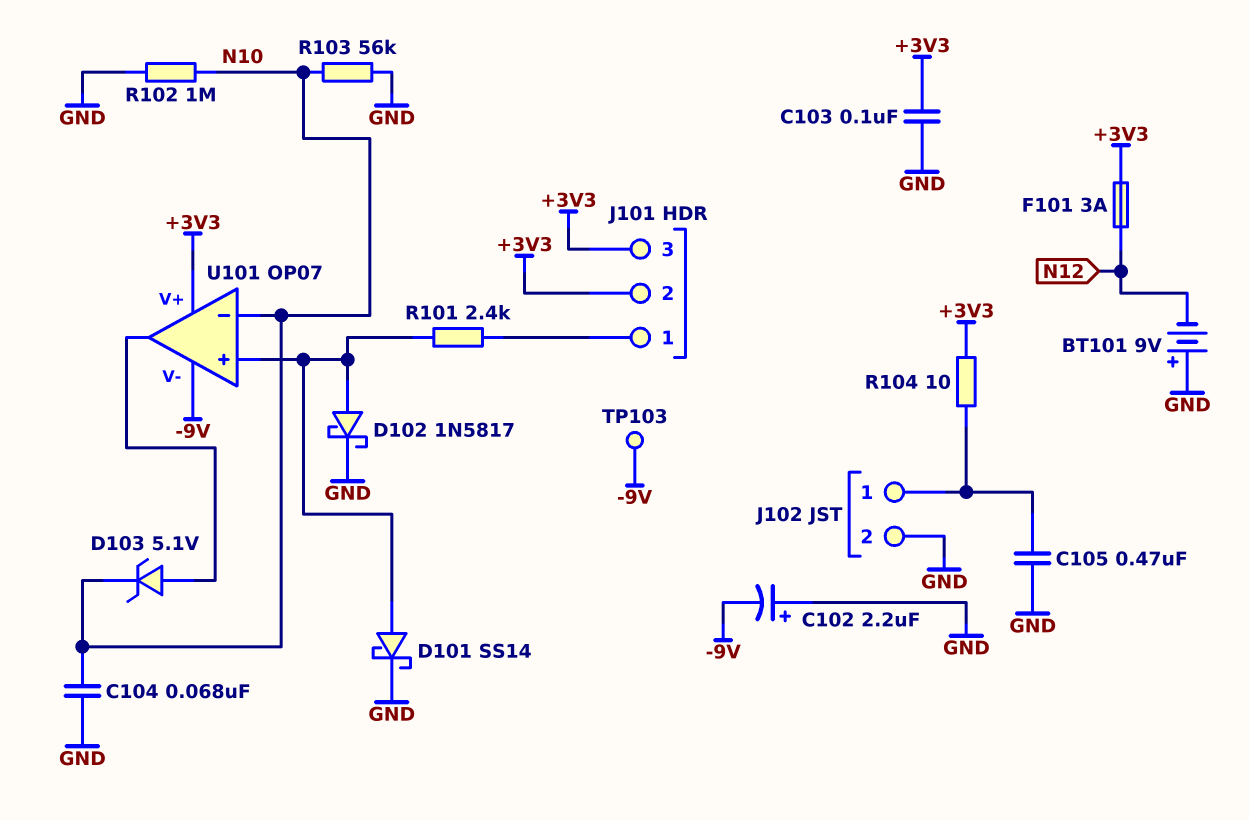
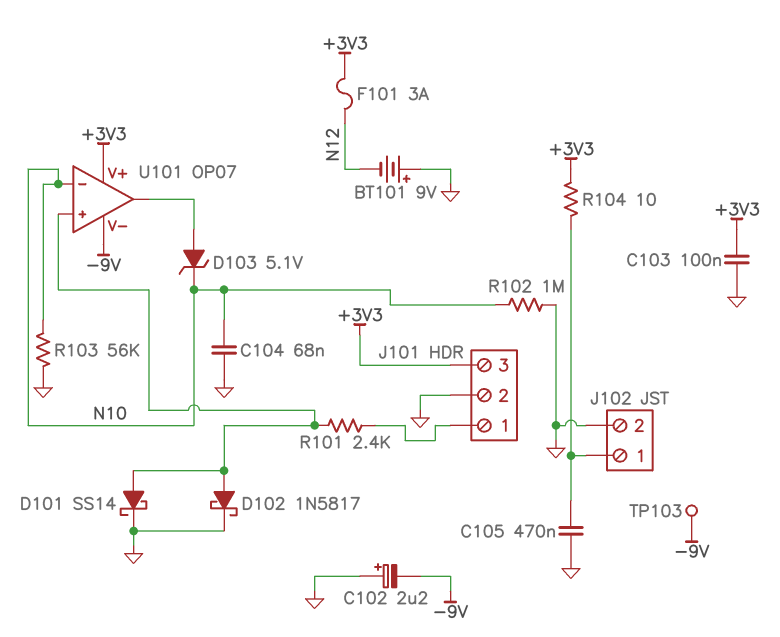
J101 pin 2: +3V3 -> GND

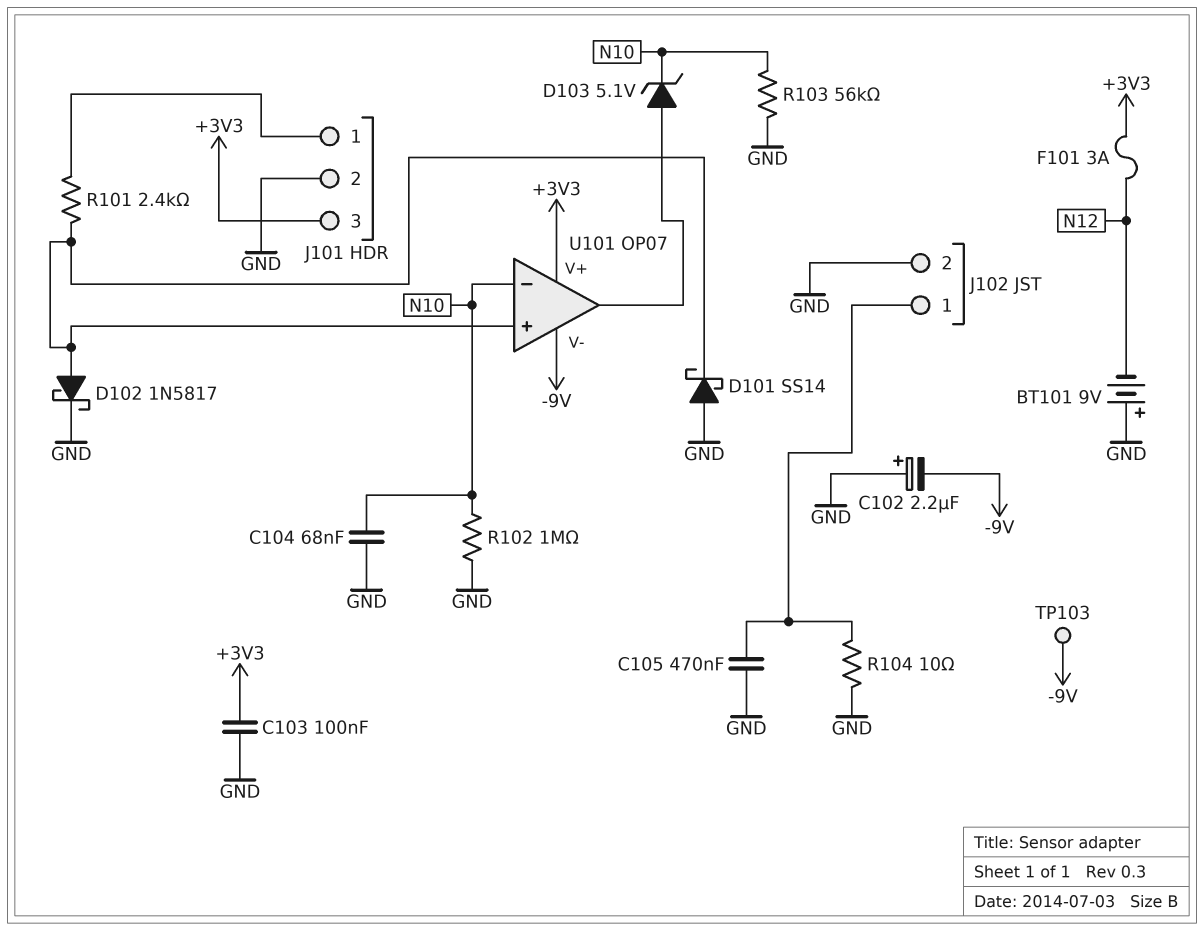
D101: schottky SS14 (A U101/in+, K GND) -> schottky SS14 (A GND, K U101/in+)
R104: 10 (+3V3, J102/1) -> 10 (GND, J102/1)

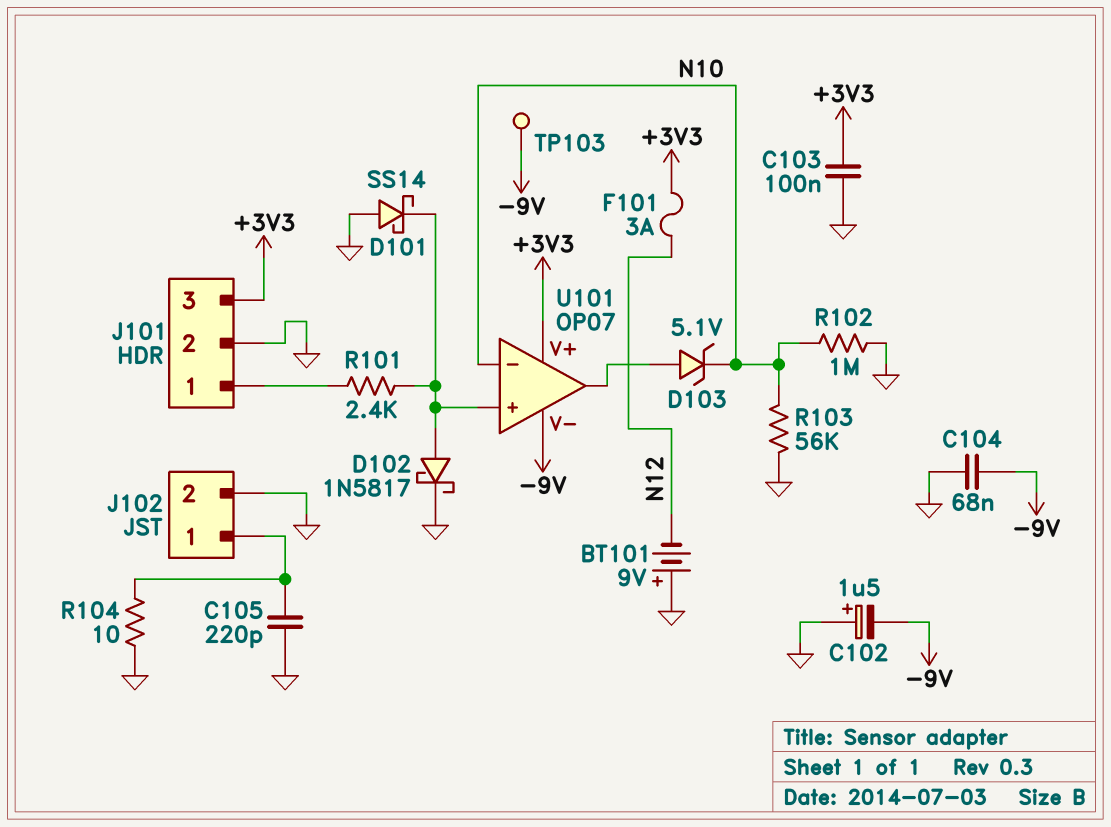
C102: 2.2uF (plus GND, minus -9V) -> 1.5uF (plus GND, minus -9V)
C104: 68nF (GND, N10) -> 68nF (-9V, GND)
C105: 470nF (GND, J102/1) -> 220pF (GND, J102/1)

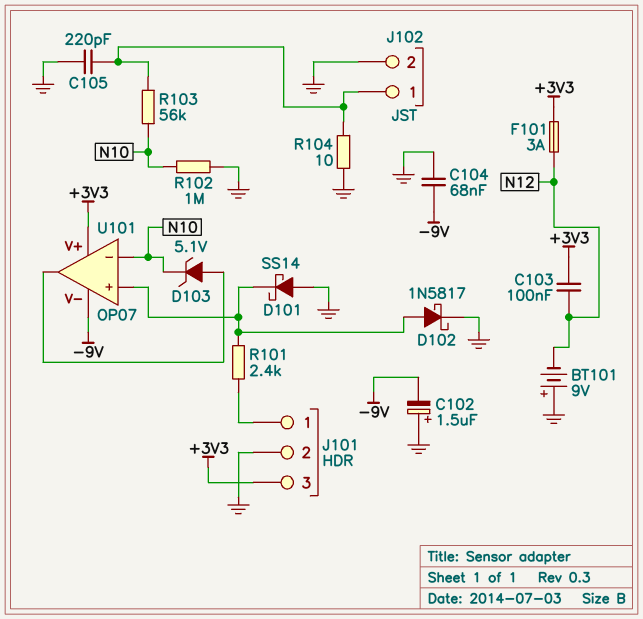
C103: 100nF (+3V3, GND) -> 100nF (+3V3, N12)
R103: 56k (GND, N10) -> 56k (J102/1, N10)
TP103: test point (-9V) -> none

